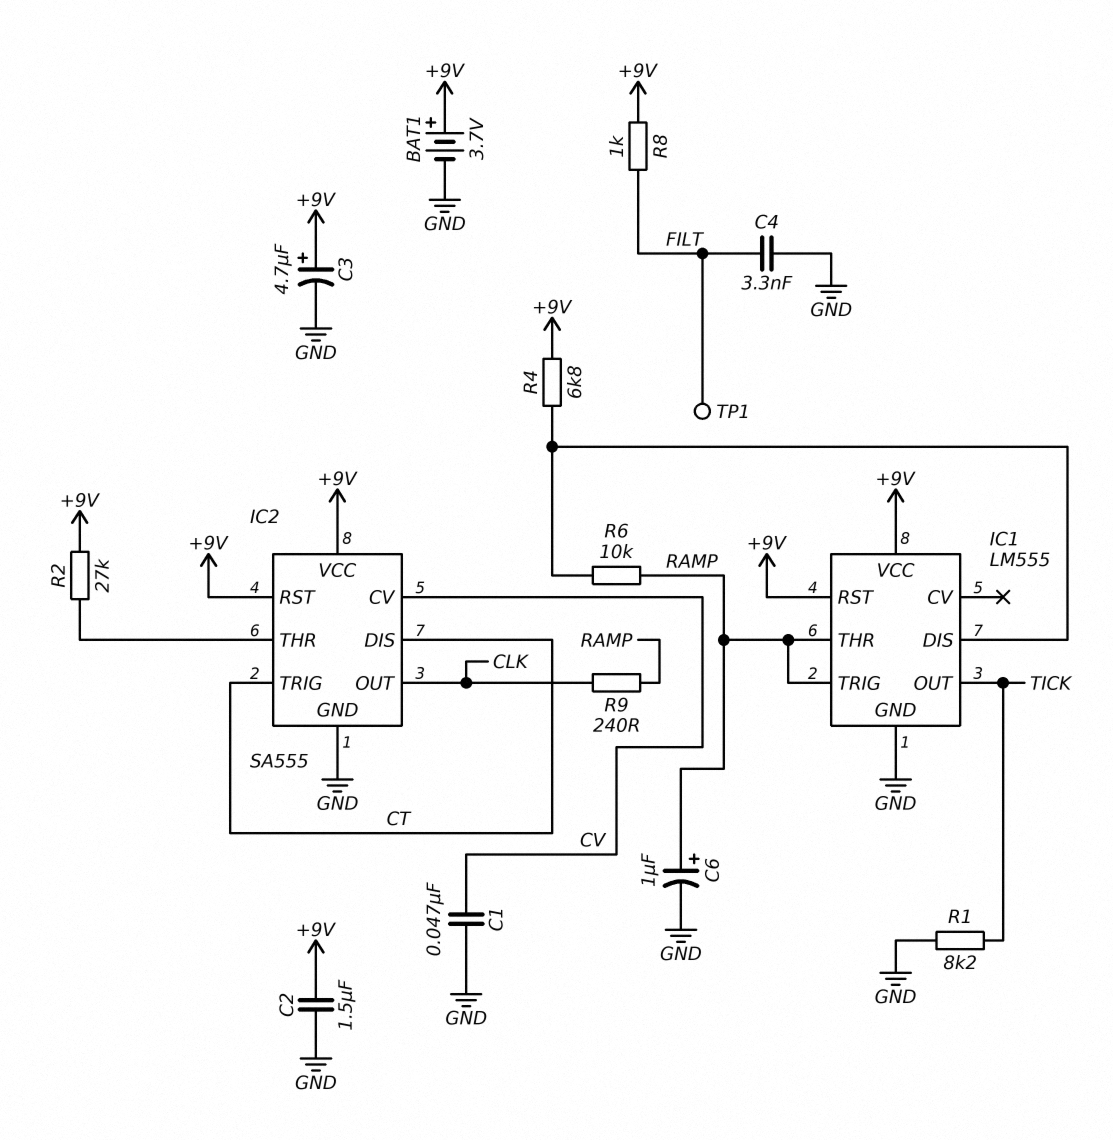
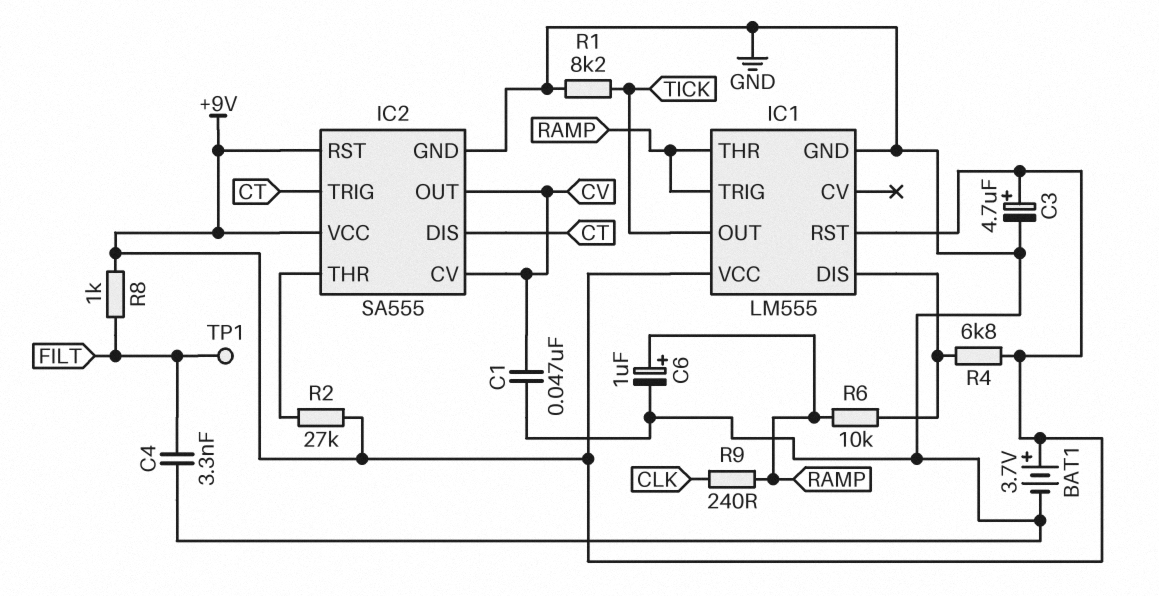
C2: 1.5uF (+9V, GND) -> none
IC2 pin OUT: CLK -> CV

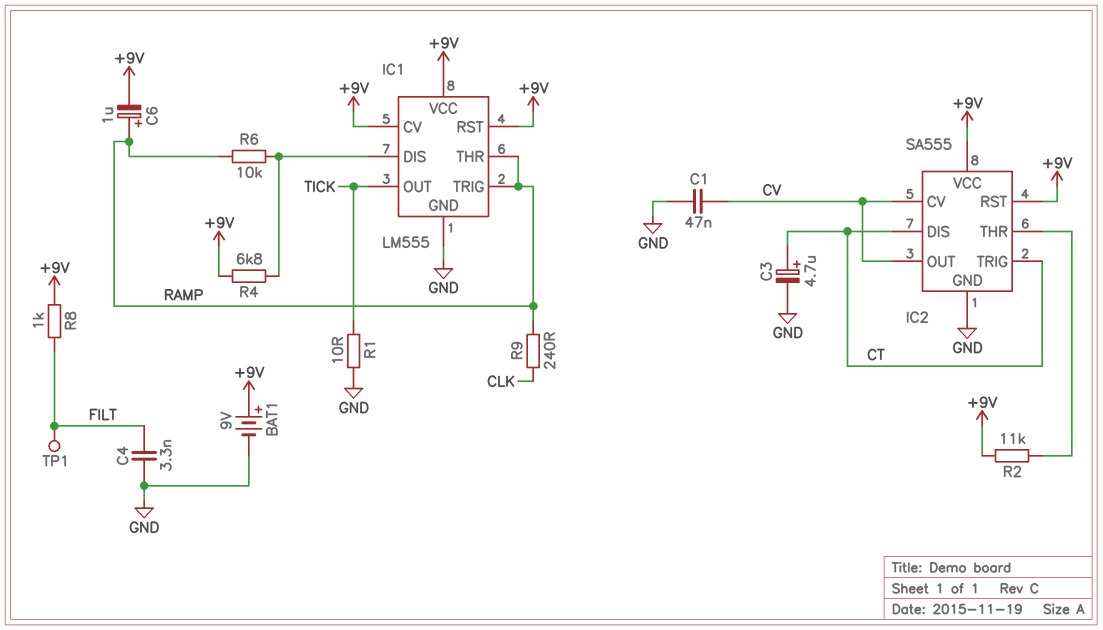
BAT1: 3.7V (plus +9V, minus GND) -> 9V (plus +9V, minus GND)
C3: 4.7uF (plus +9V, minus GND) -> 4.7uF (plus CT, minus GND)
C6: 1uF (plus RAMP, minus GND) -> 1uF (plus RAMP, minus +9V)
IC1 pin CV: none -> +9V
R1: 8.2k (GND, TICK) -> 10 (GND, TICK)
R2: 27k (+9V, IC2/THR) -> 11k (+9V, IC2/THR)

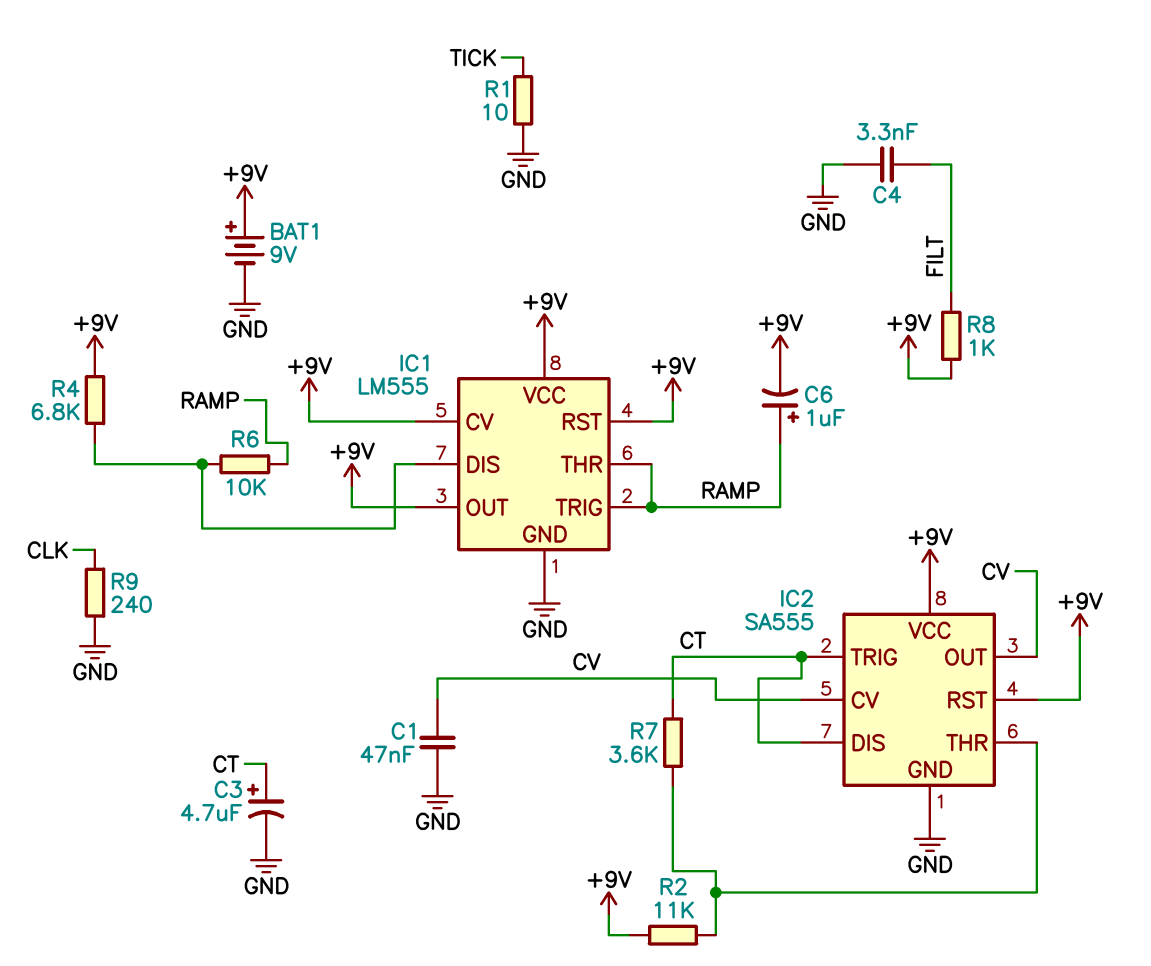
IC1 pin OUT: TICK -> +9V
R7: none -> 3.6k (CT, IC2/THR)
R9: 240 (CLK, RAMP) -> 240 (CLK, GND)
TP1: test point (FILT) -> none

